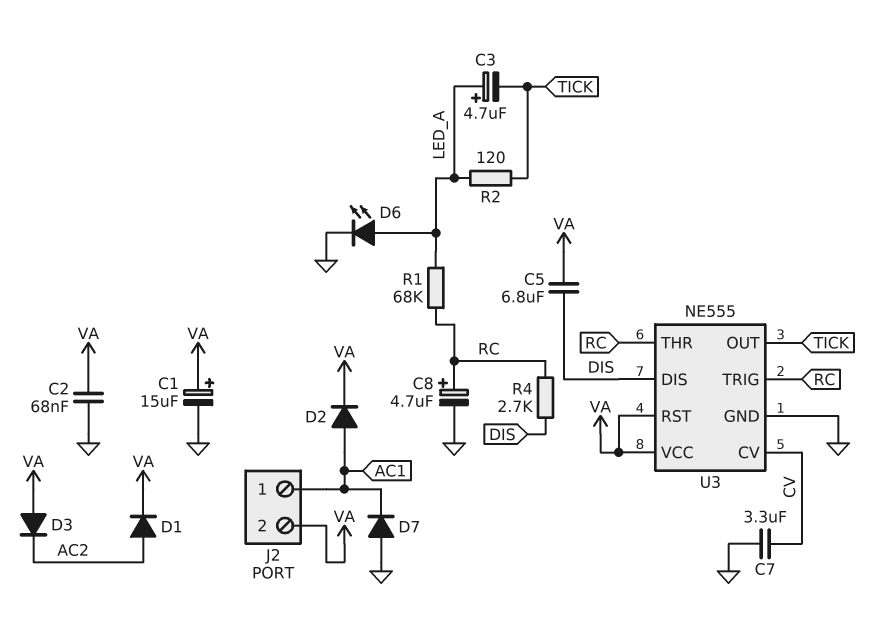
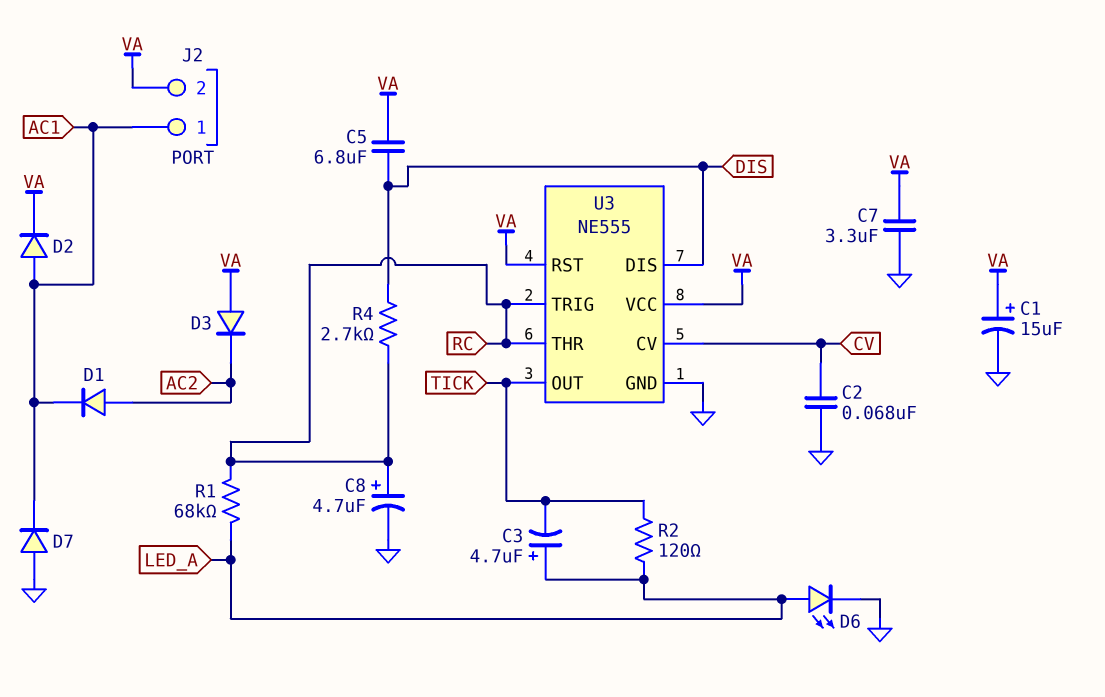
C2: 68nF (GND, VA) -> 68nF (CV, GND)
C7: 3.3uF (CV, GND) -> 3.3uF (GND, VA)
D1: diode (A AC2, K VA) -> diode (A AC2, K AC1)

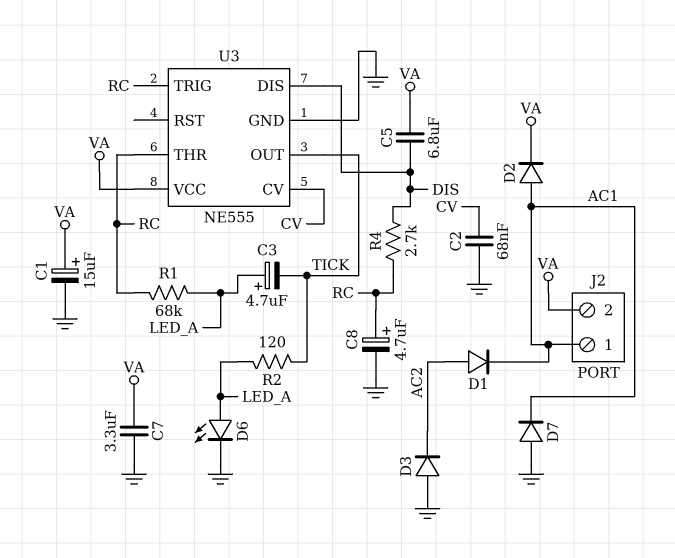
D3: diode (A VA, K AC2) -> diode (A GND, K AC2)
U3 pin RST: VA -> none

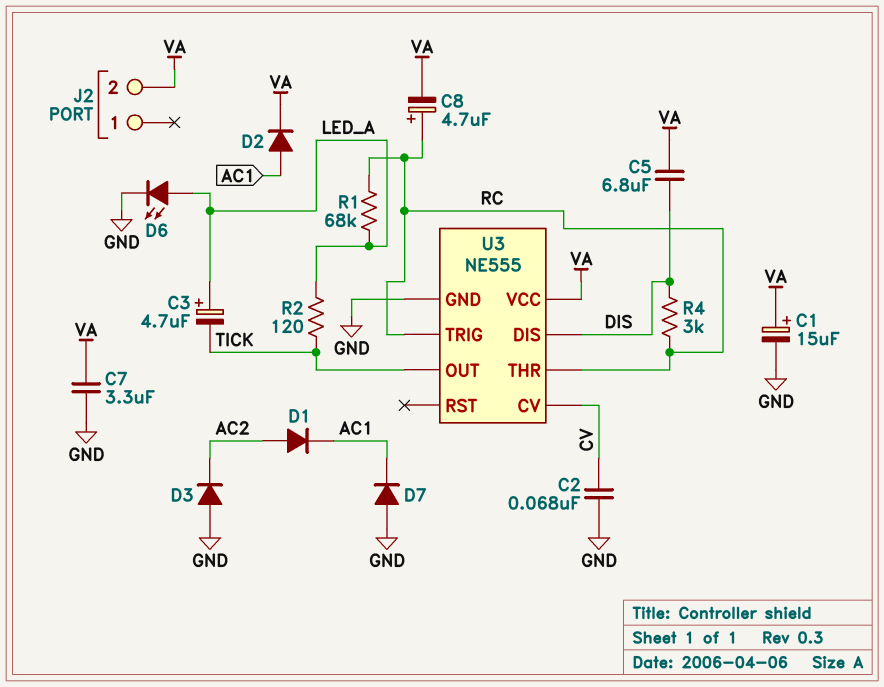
C8: 4.7uF (plus RC, minus GND) -> 4.7uF (plus RC, minus VA)
J2 pin 1: AC1 -> none
R4: 2.7k (DIS, RC) -> 3k (DIS, RC)

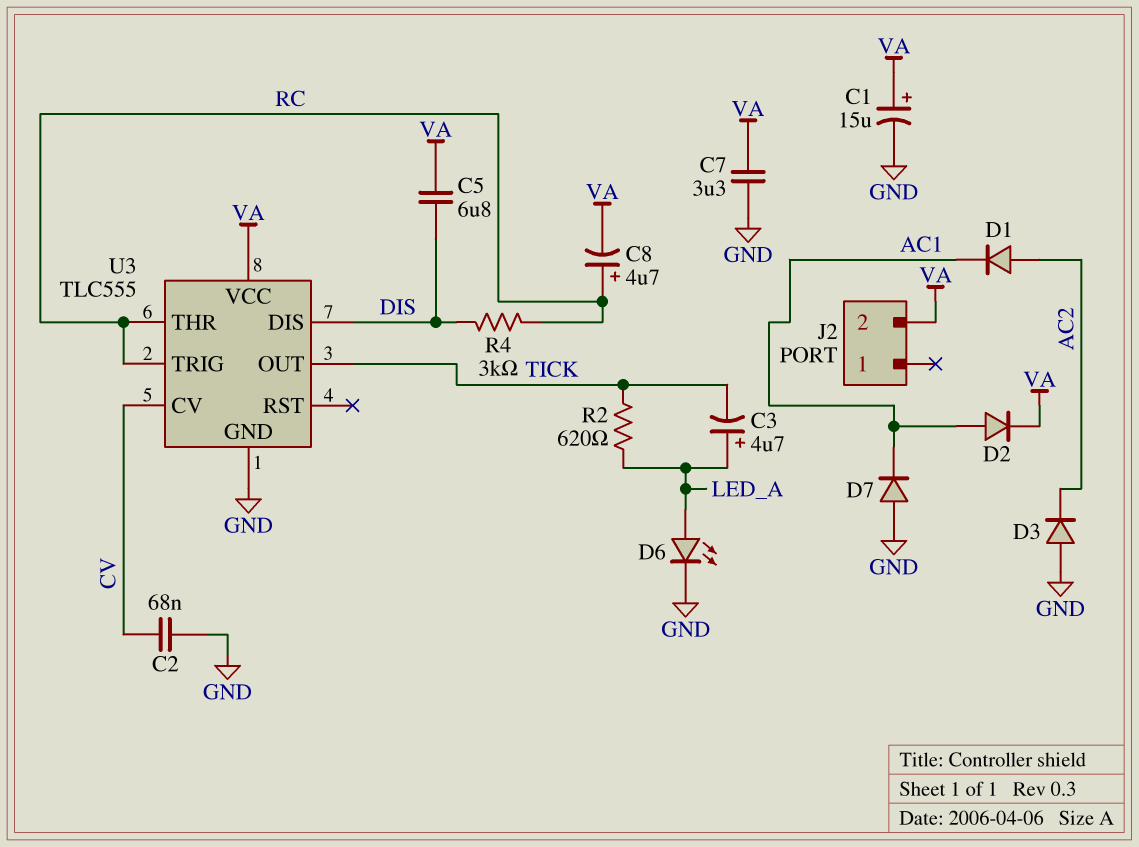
R1: 68k (LED_A, RC) -> none
R2: 120 (LED_A, TICK) -> 620 (LED_A, TICK)
U3: NE555 -> TLC555

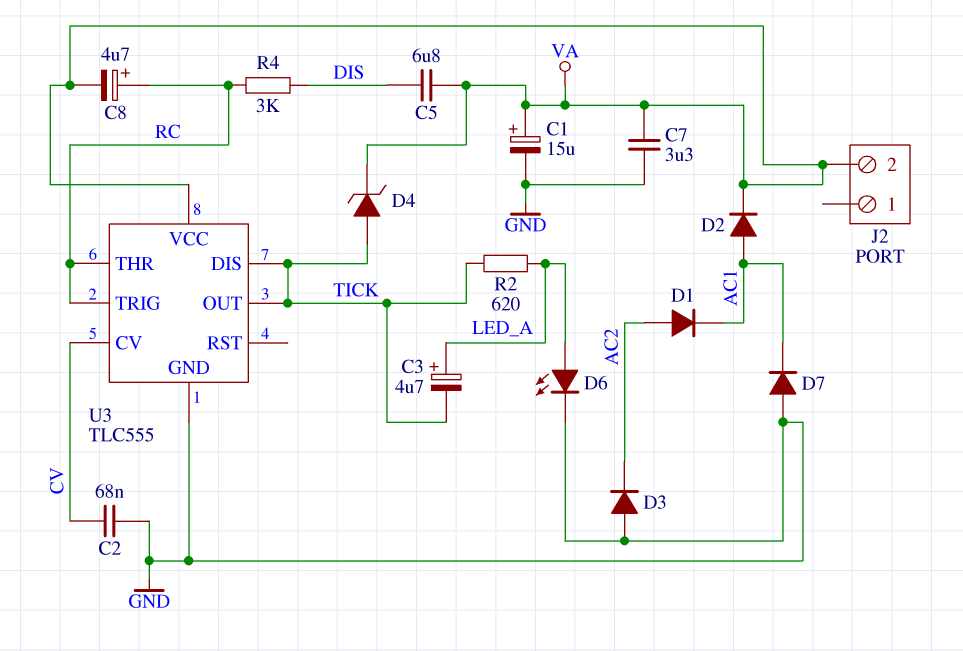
D4: none -> zener (A TICK, K VA)
U3 pin DIS: DIS -> TICK

